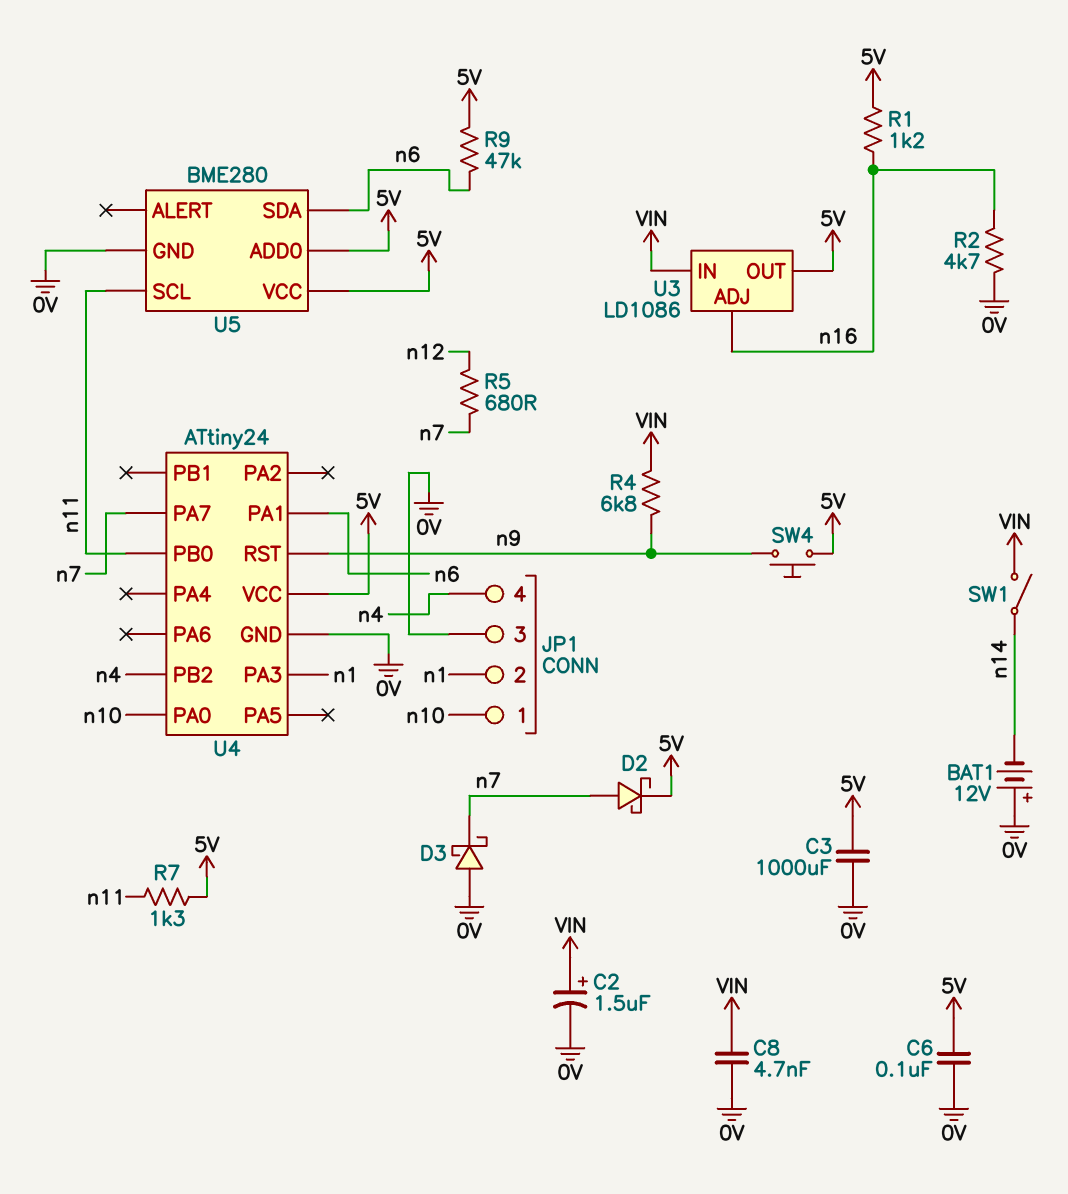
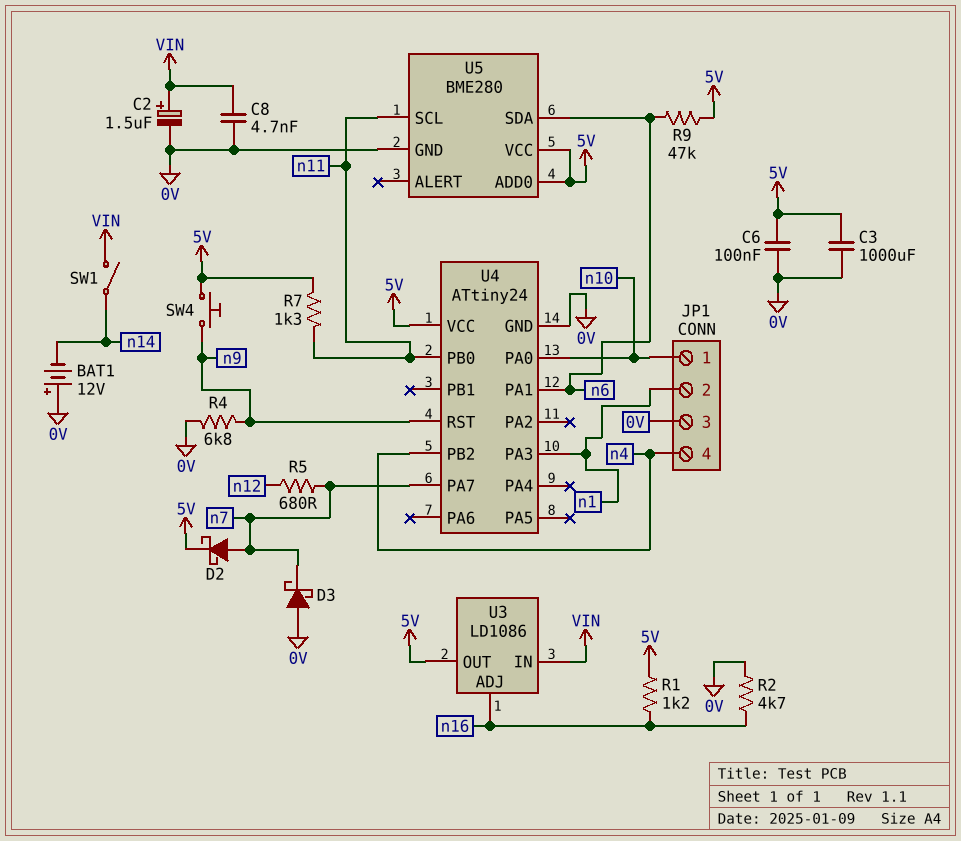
R4: 6.8k (VIN, n9) -> 6.8k (0V, n9)

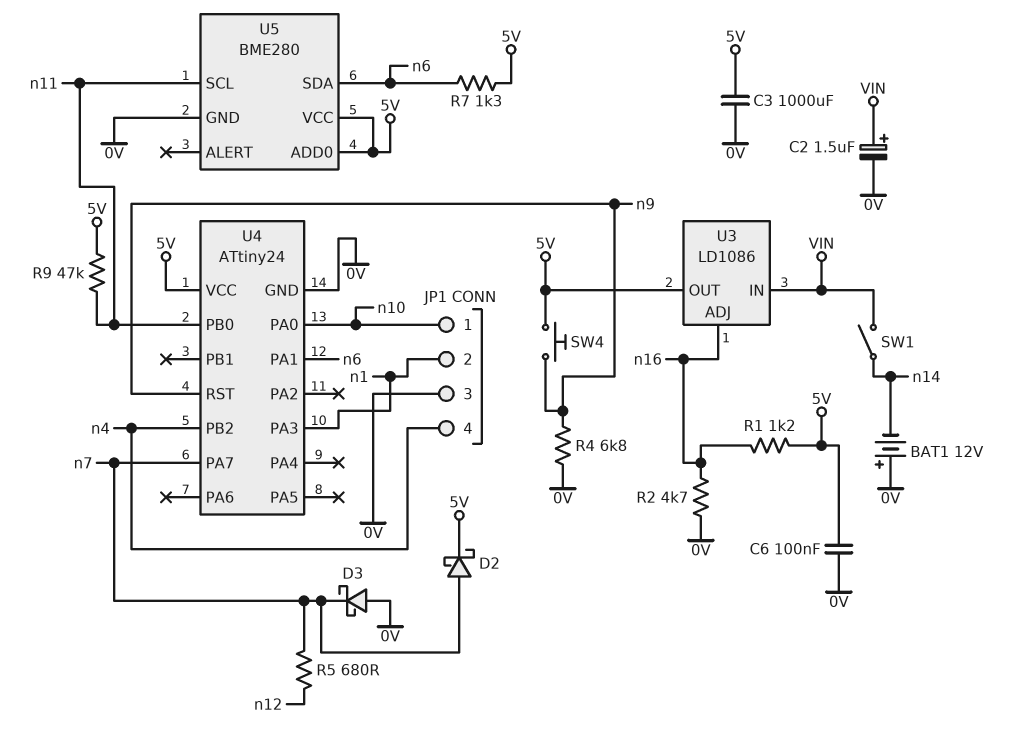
C8: 4.7nF (0V, VIN) -> none
R7: 1.3k (5V, n11) -> 1.3k (5V, n6)
R9: 47k (5V, n6) -> 47k (5V, n11)

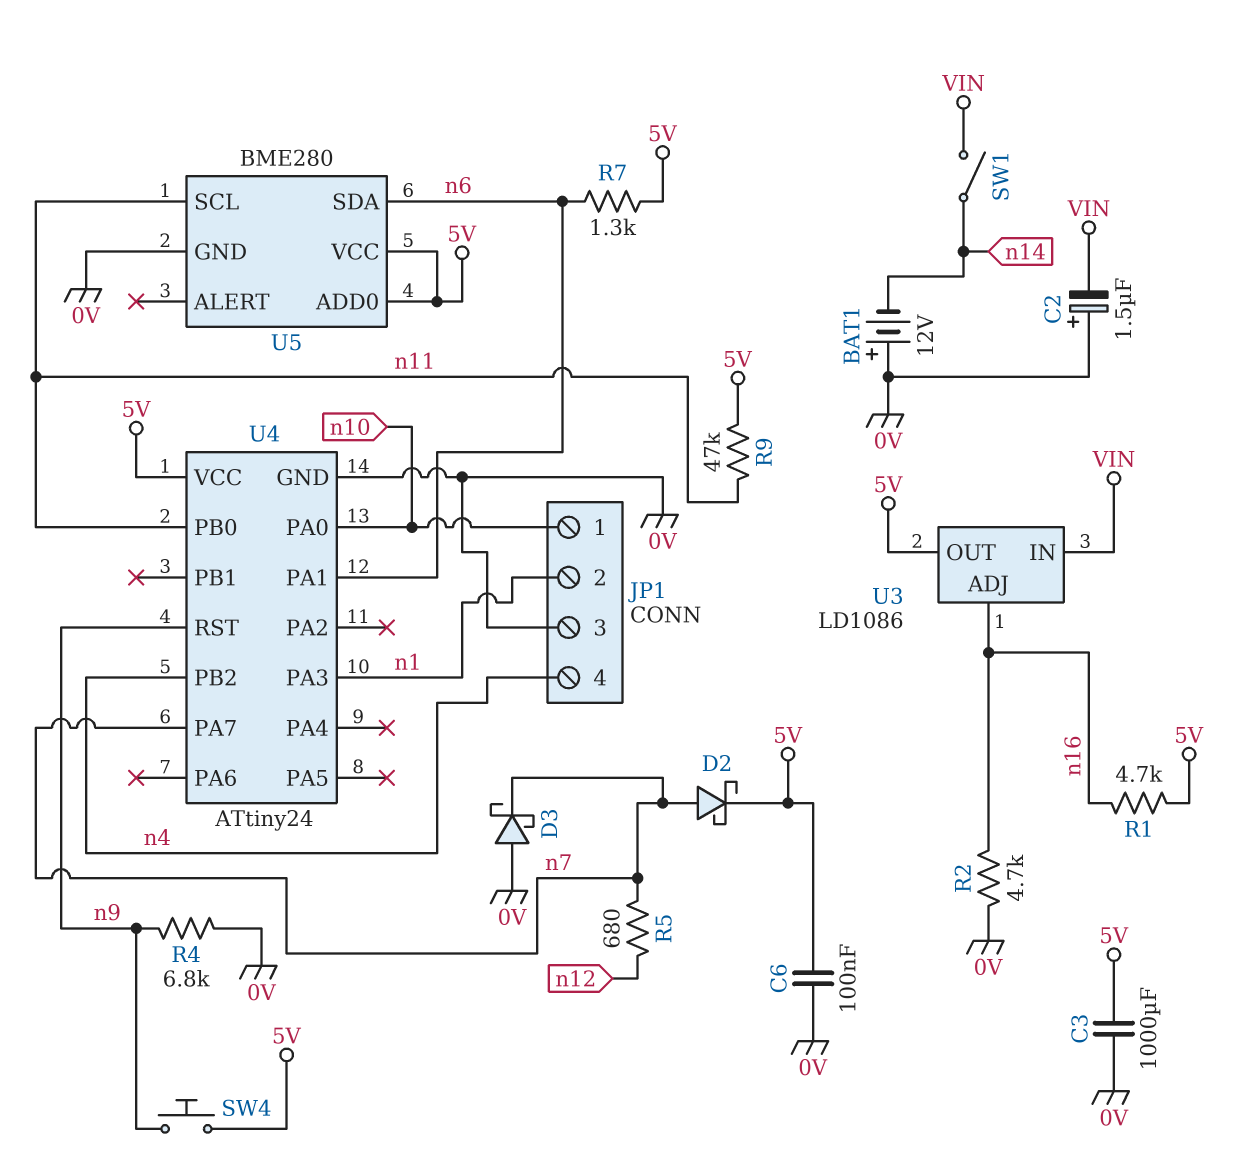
C2: 1.5uF (plus VIN, minus 0V) -> 1.5uF (plus 0V, minus VIN)
R1: 1.2k (5V, n16) -> 4.7k (5V, n16)

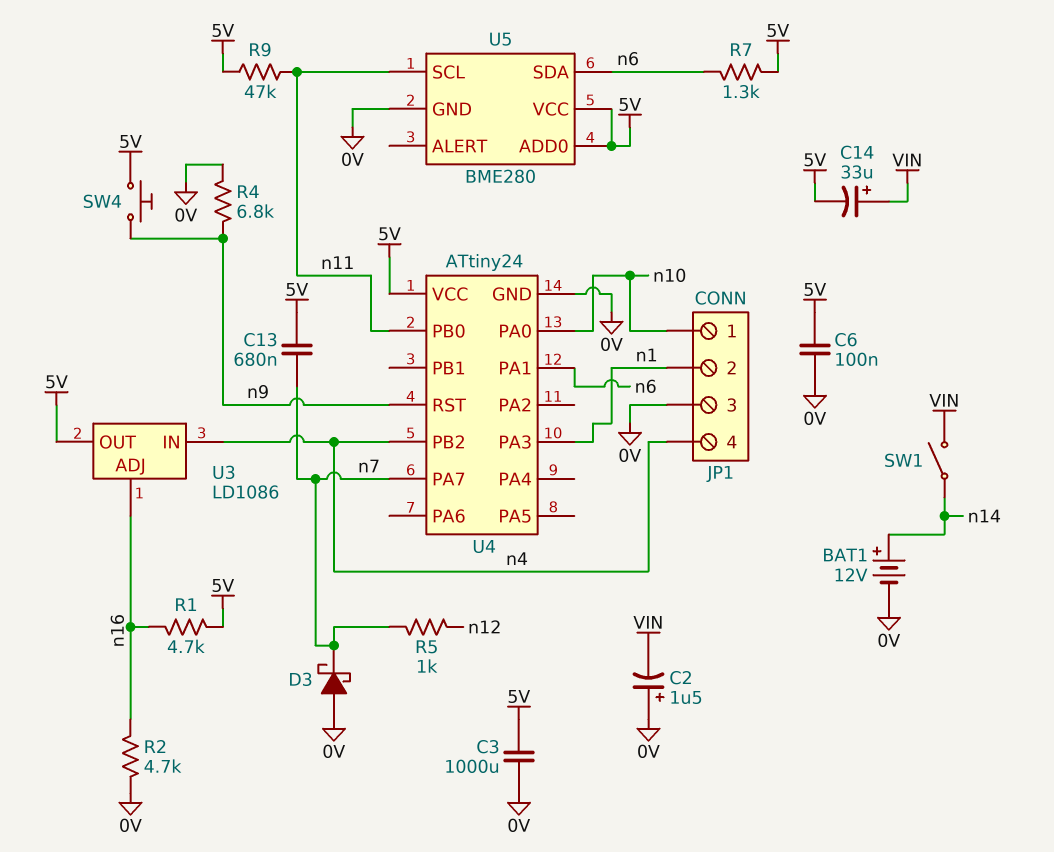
BAT1: 12V (plus 0V, minus n14) -> 12V (plus n14, minus 0V)
C13: none -> 680nF (5V, n7)
C14: none -> 33uF (plus VIN, minus 5V)
D2: schottky (A n7, K 5V) -> none
R5: 680 (n7, n12) -> 1k (n7, n12)
U3 pin IN: VIN -> n4

